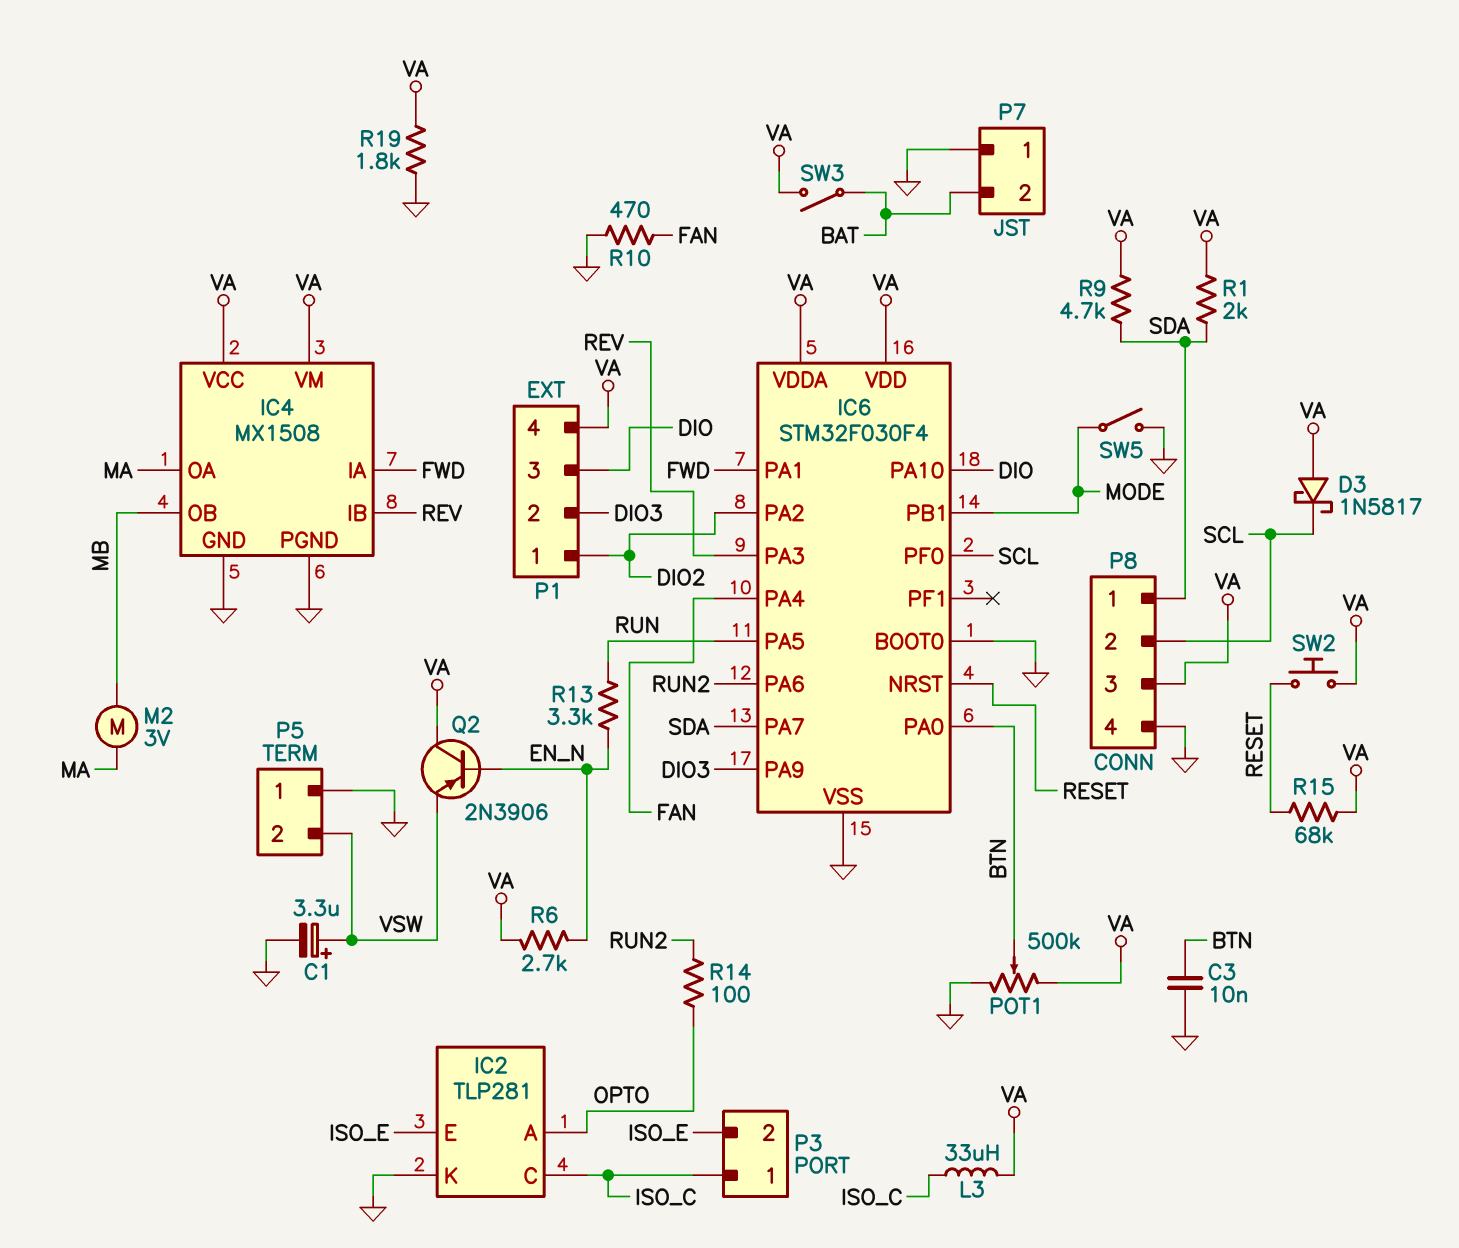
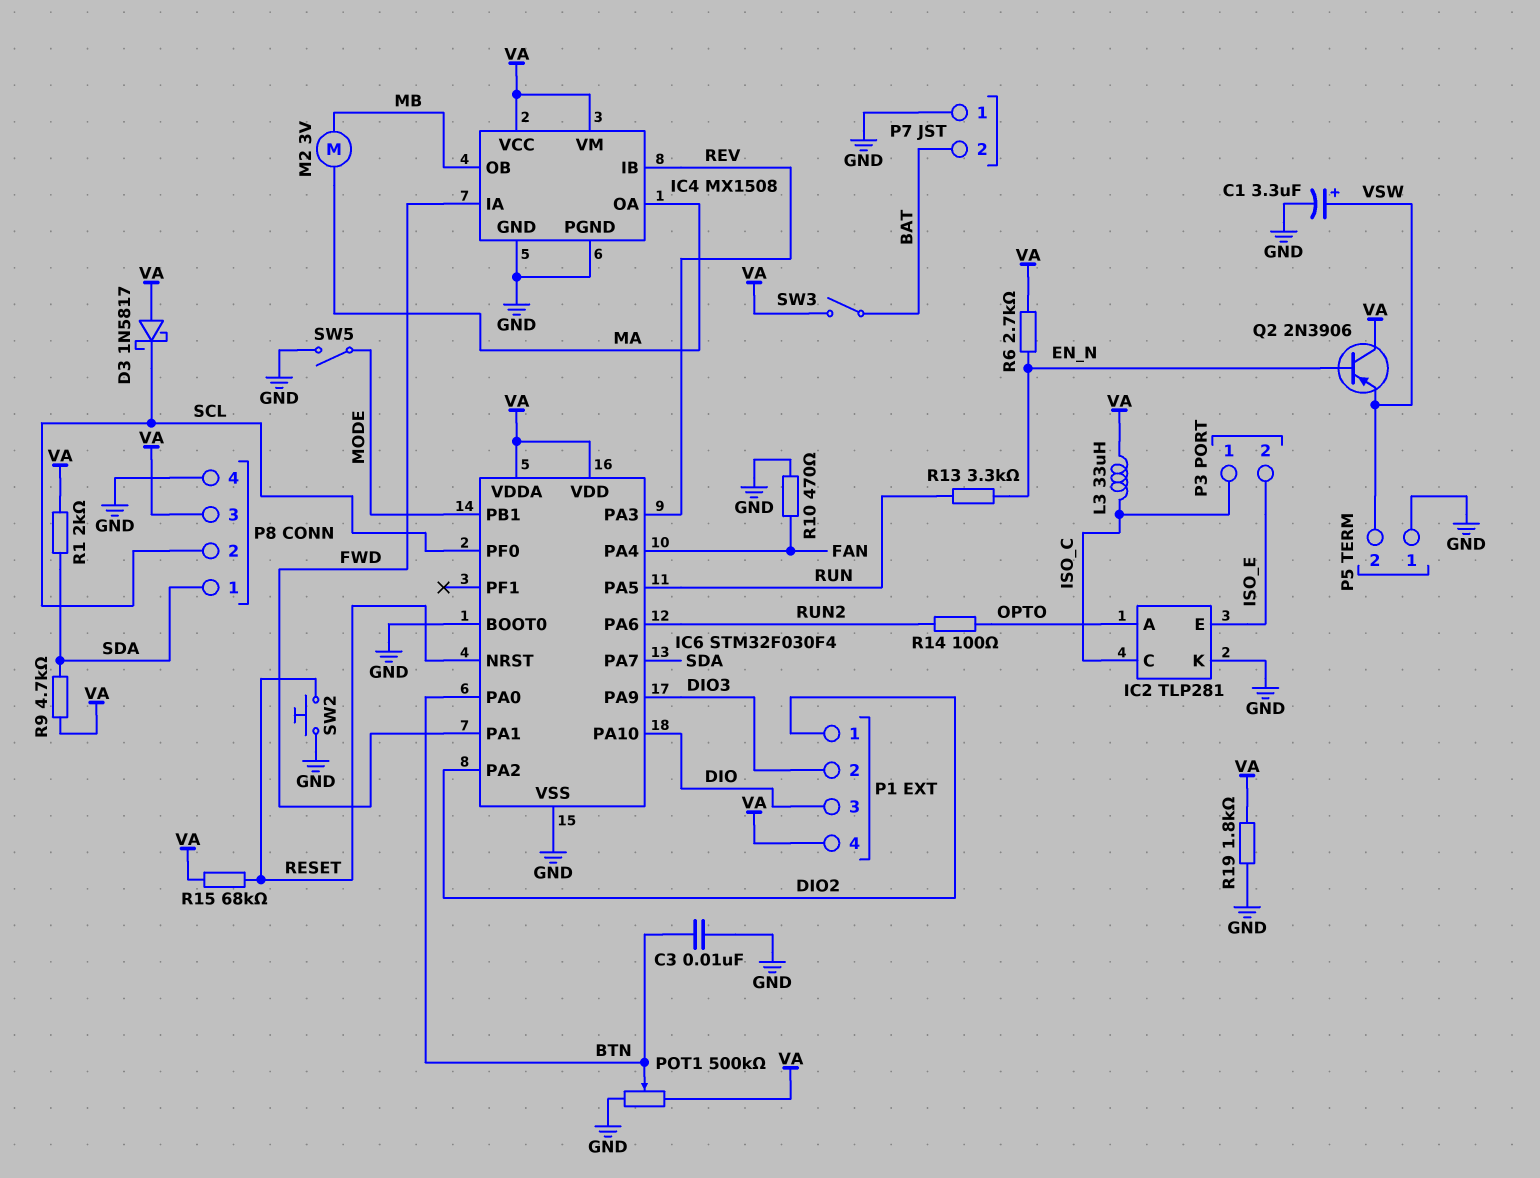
SW2: button (RESET, VA) -> button (GND, RESET)

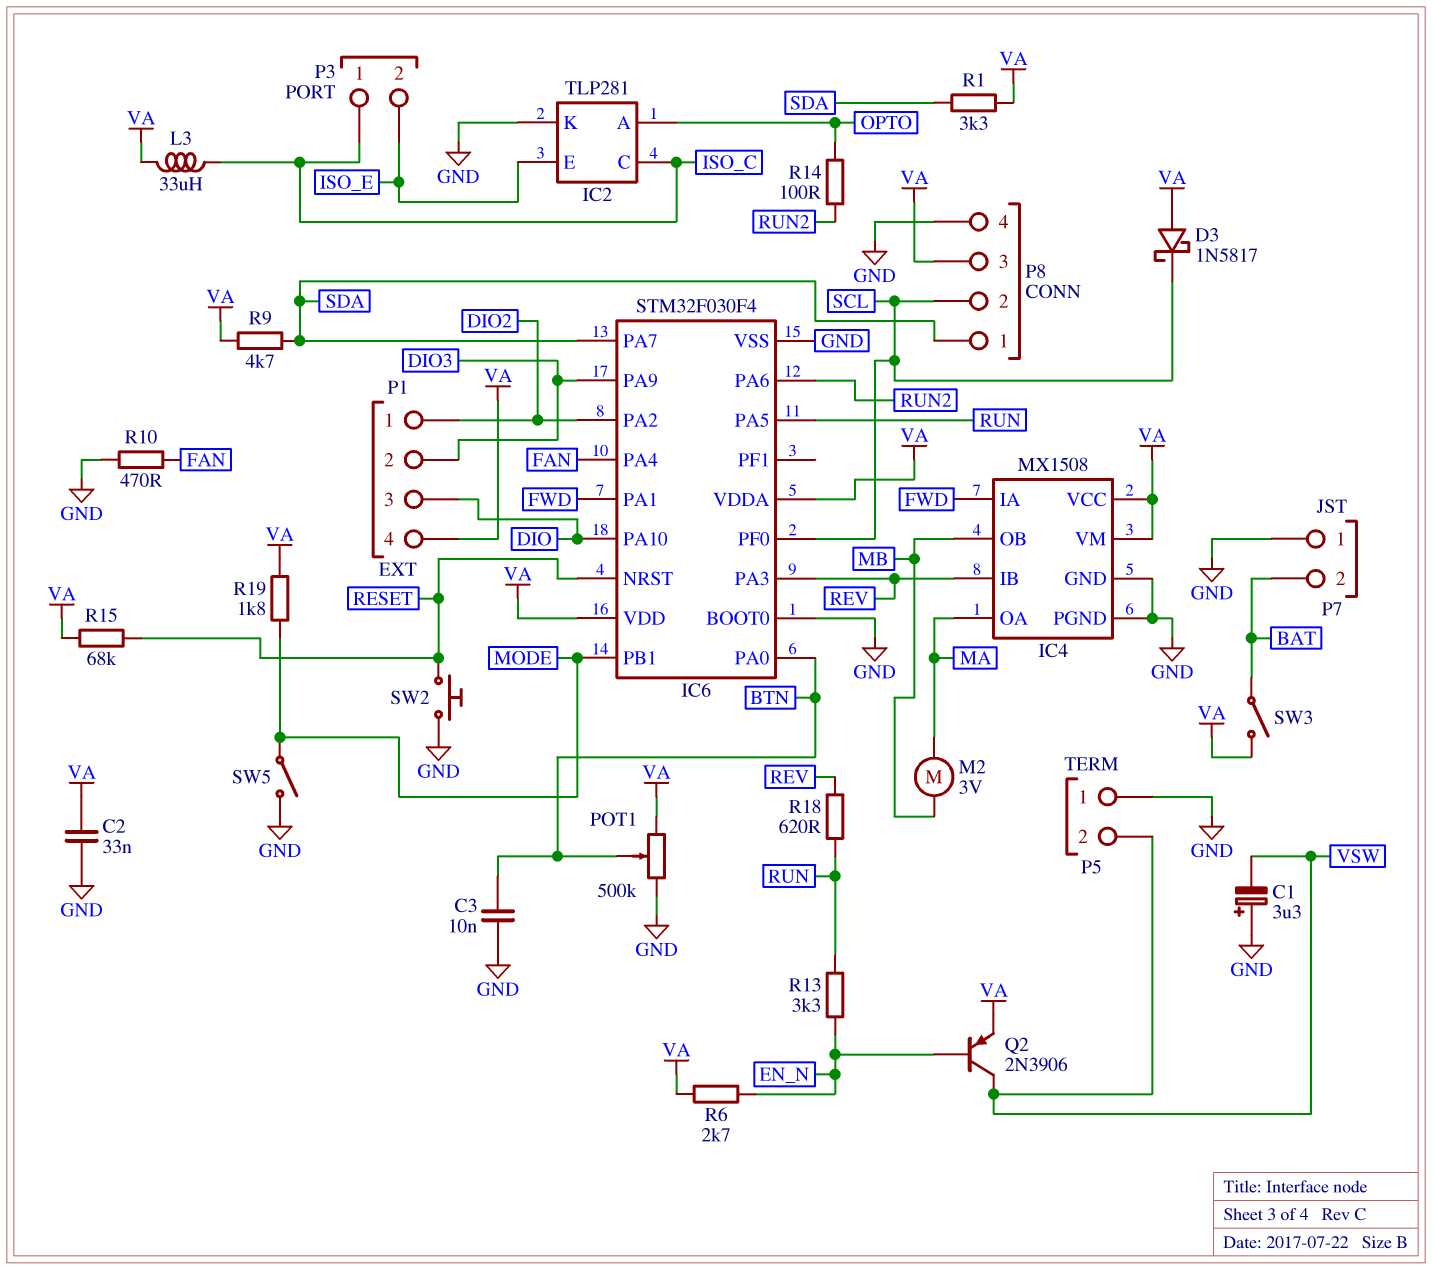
C1: 3.3uF (plus VSW, minus GND) -> 3.3uF (plus GND, minus VSW)
C2: none -> 33nF (GND, VA)
Q2: PNP 2N3906 (B EN_N, C VA, E VSW) -> PNP 2N3906 (B EN_N, C VSW, E VA)
R1: 2k (SDA, VA) -> 3.3k (SDA, VA)
R18: none -> 620 (REV, RUN)
R19: 1.8k (GND, VA) -> 1.8k (MODE, VA)

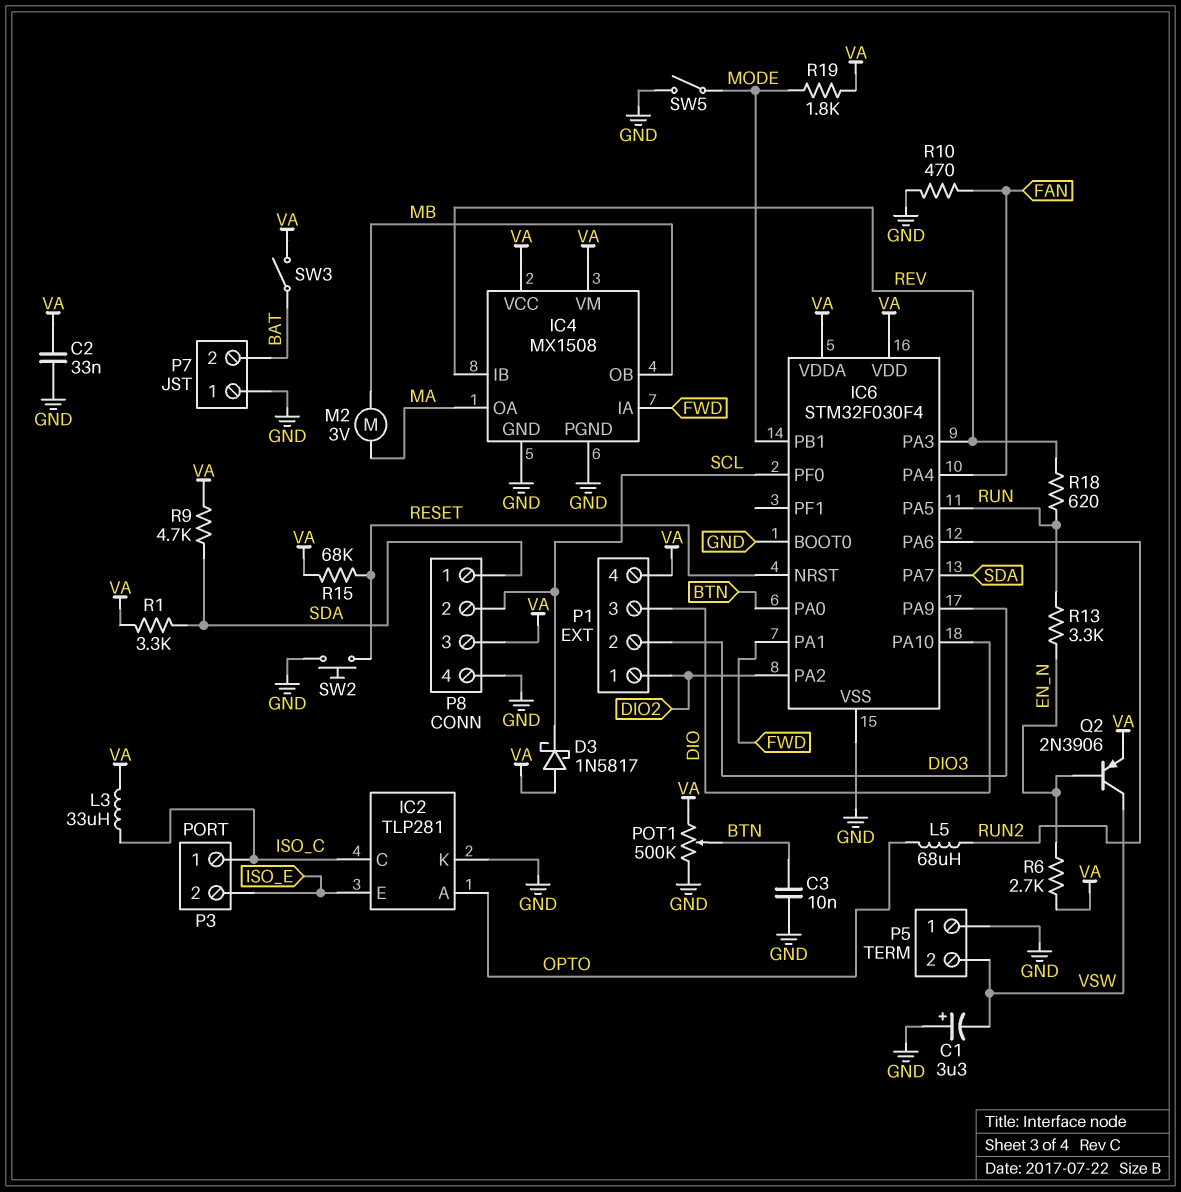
L5: none -> 68uH (OPTO, RUN2)
R14: 100 (OPTO, RUN2) -> none

